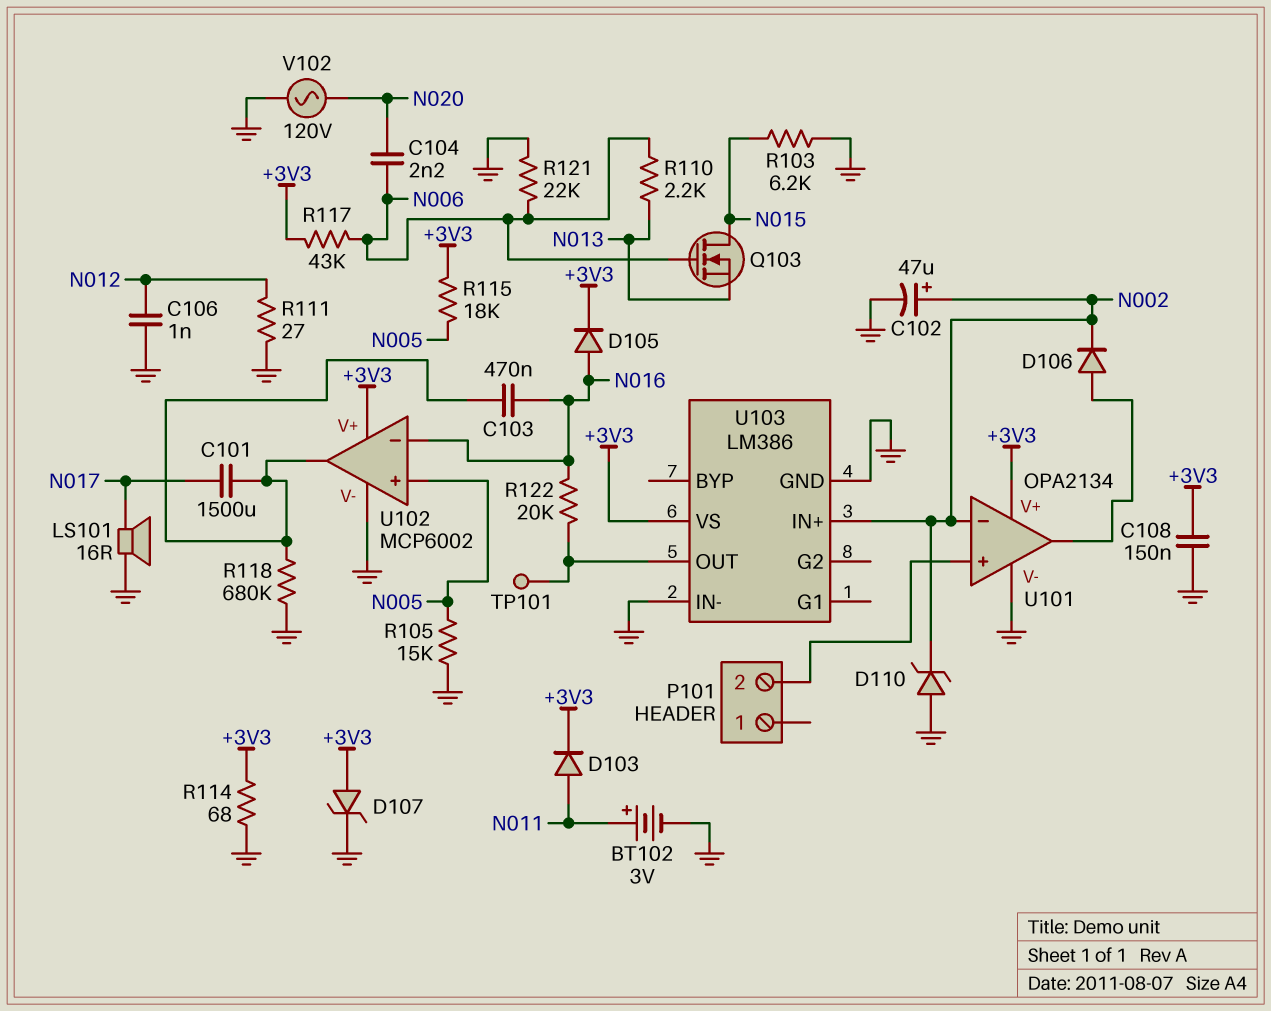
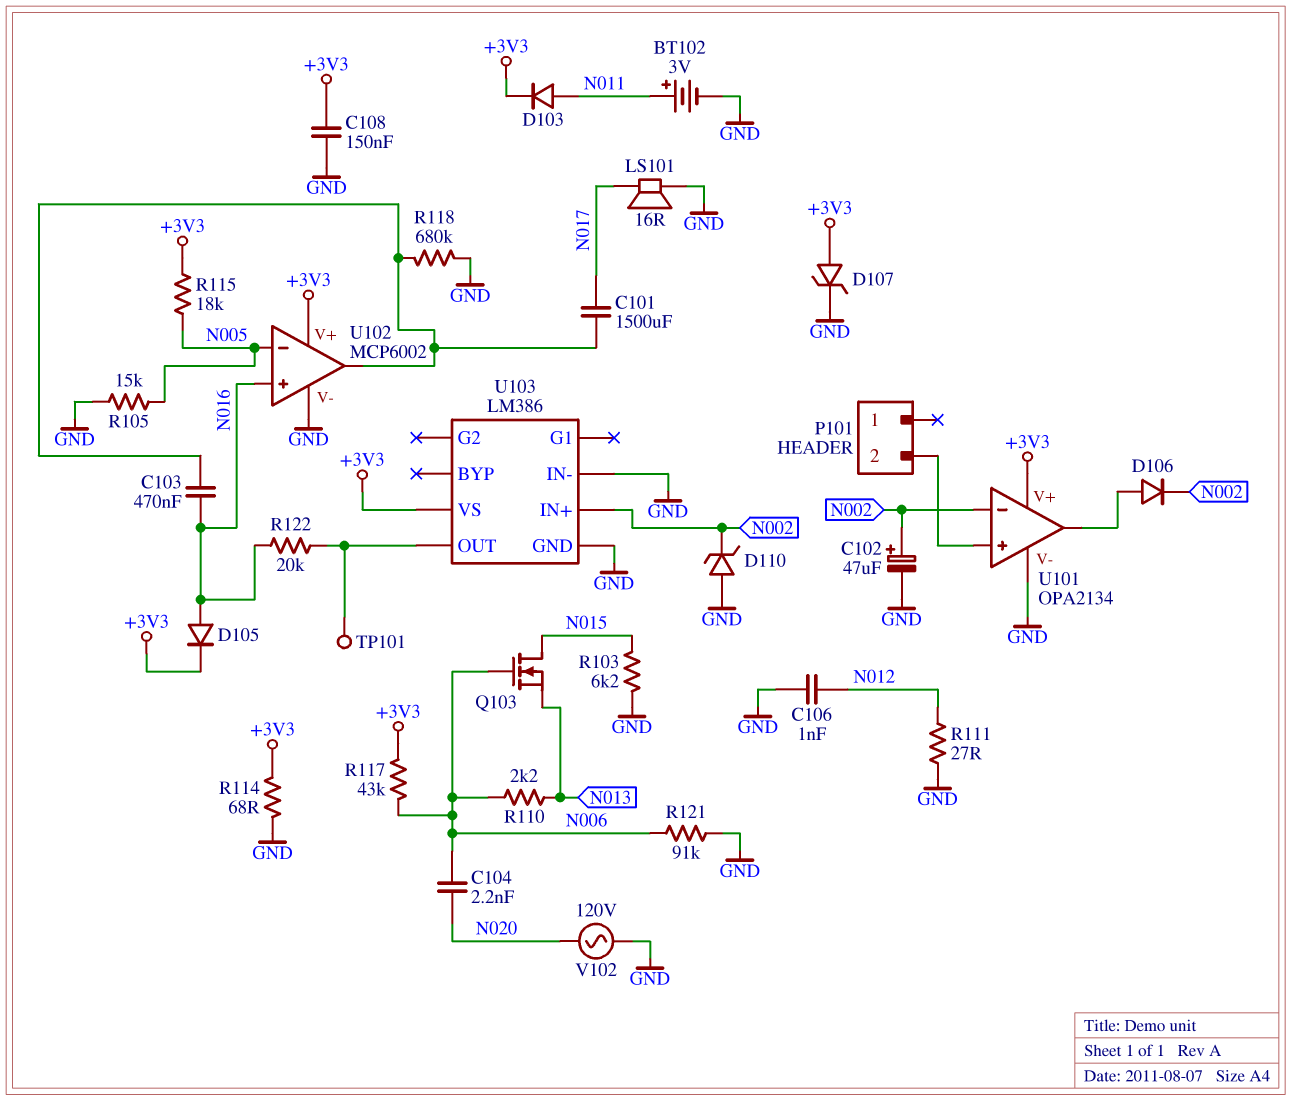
R121: 22k (GND, N006) -> 91k (GND, N006)
U102 pin in+: N005 -> N016
U102 pin in-: N016 -> N005

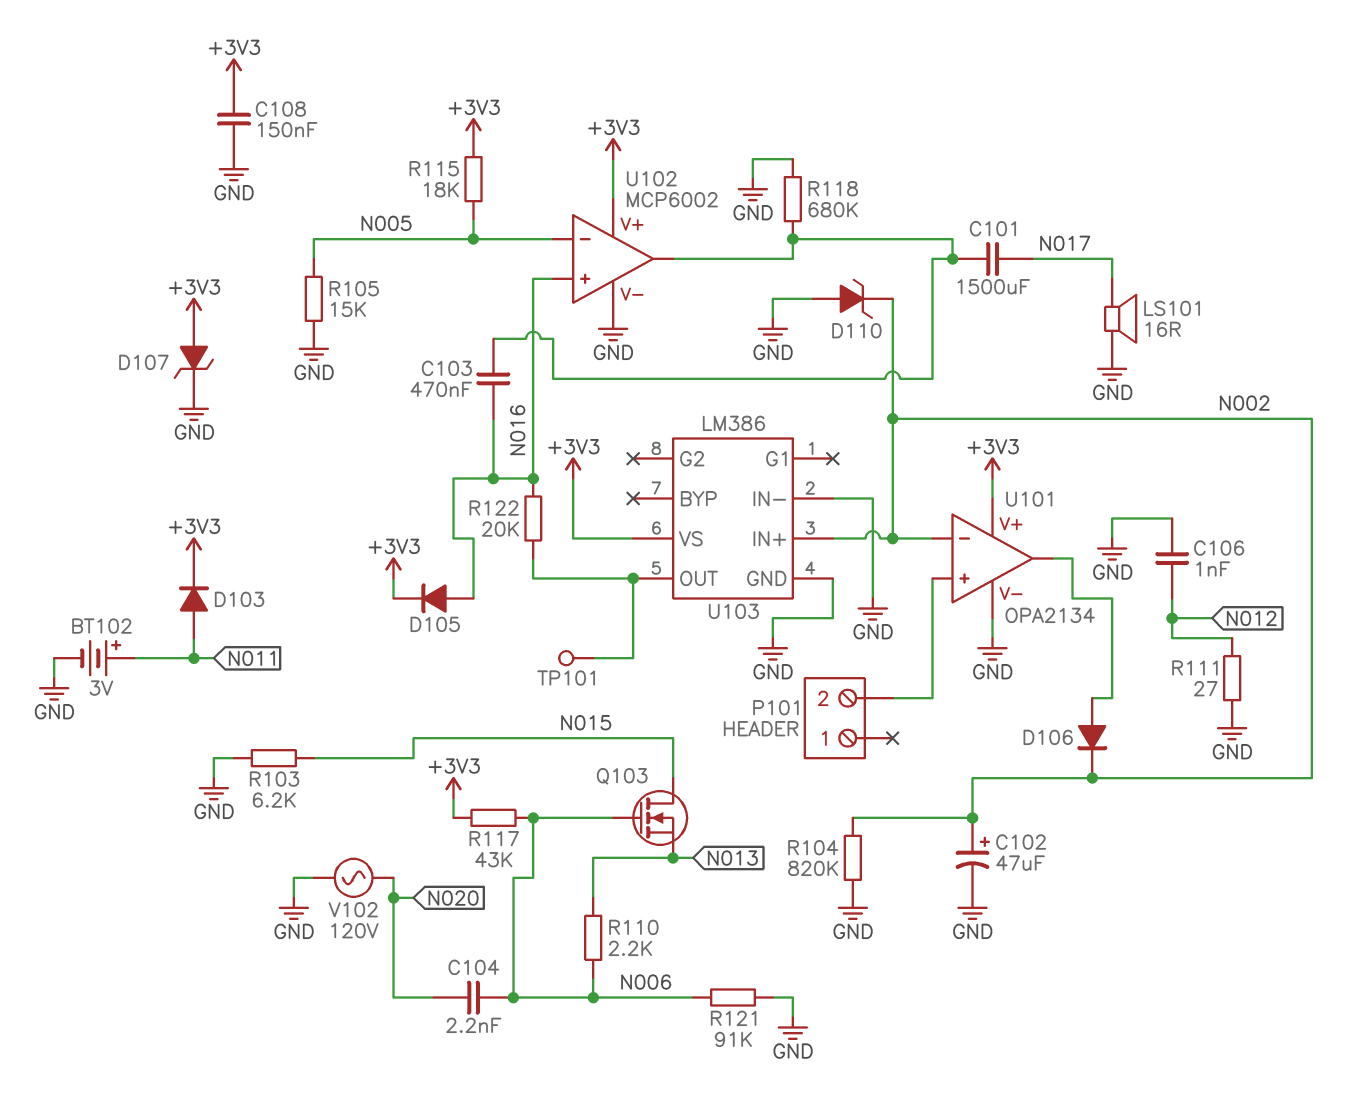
R104: none -> 820k (GND, N002)
R114: 68 (+3V3, GND) -> none

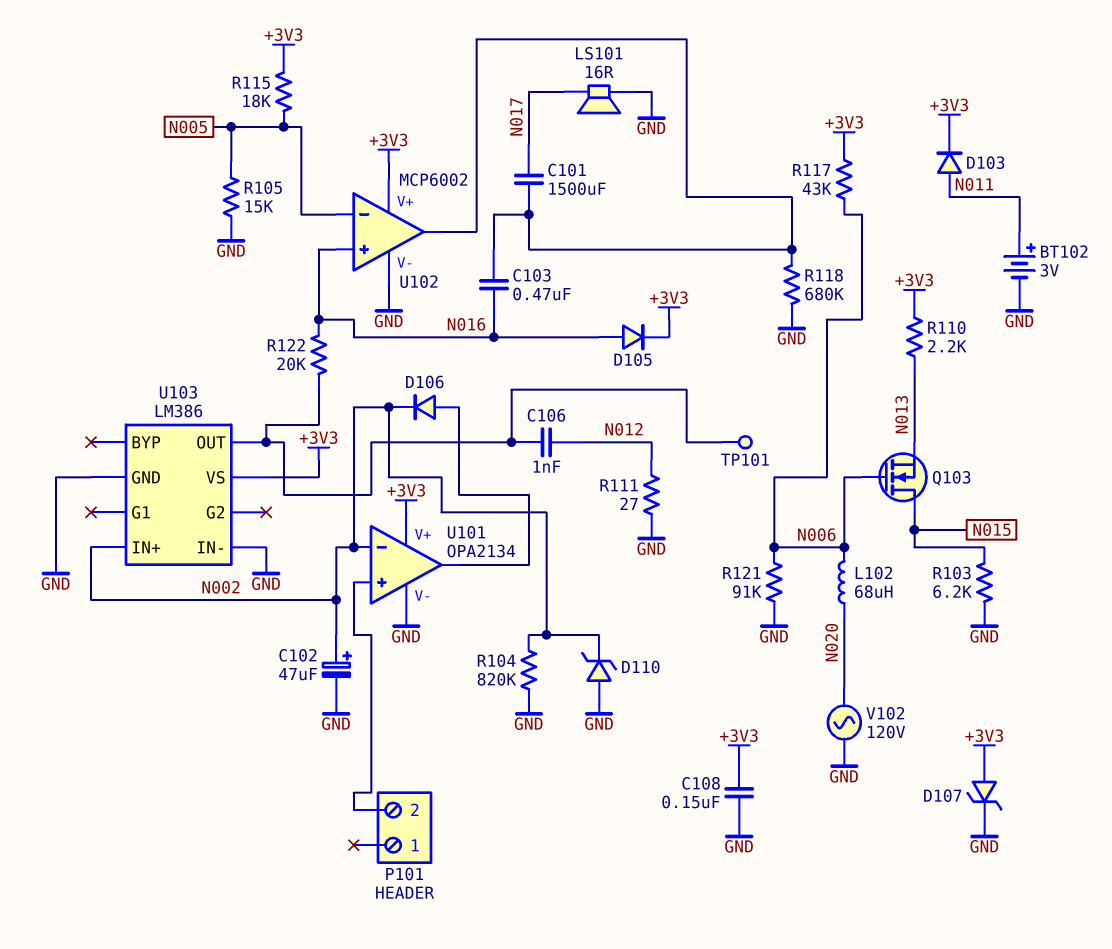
C104: 2.2nF (N006, N020) -> none
C106: 1nF (GND, N012) -> 1nF (N012, U103/OUT)
L102: none -> 68uH (N006, N020)
R110: 2.2k (N006, N013) -> 2.2k (+3V3, N013)

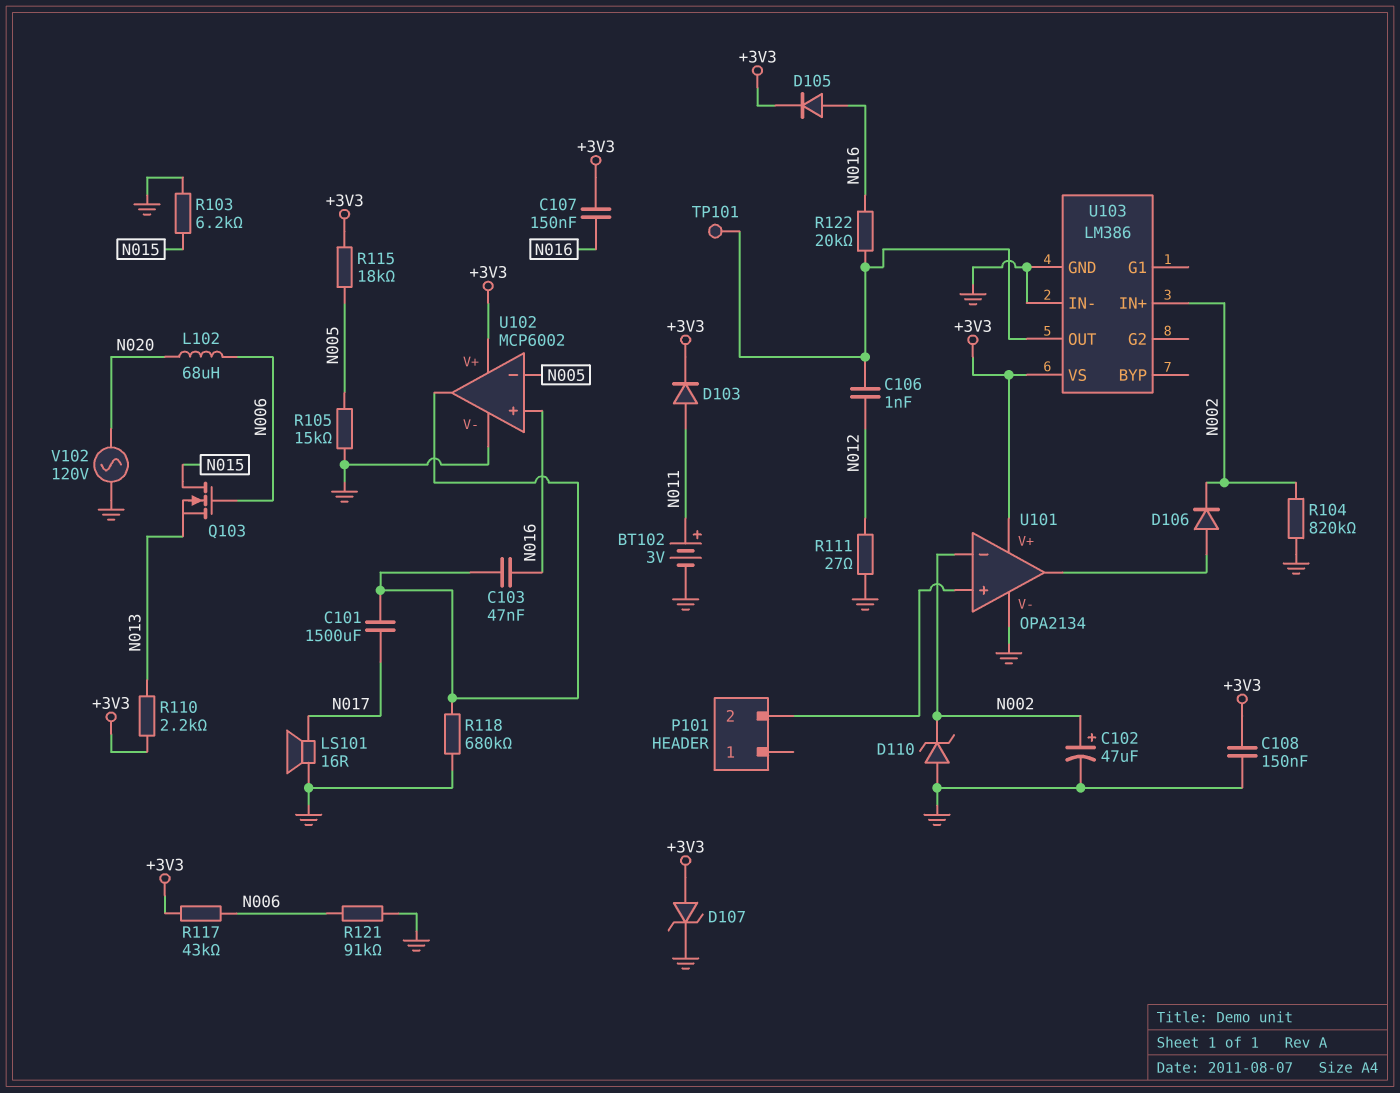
C103: 470nF (N016, U102/out) -> 47nF (N016, U102/out)
C107: none -> 150nF (+3V3, N016)

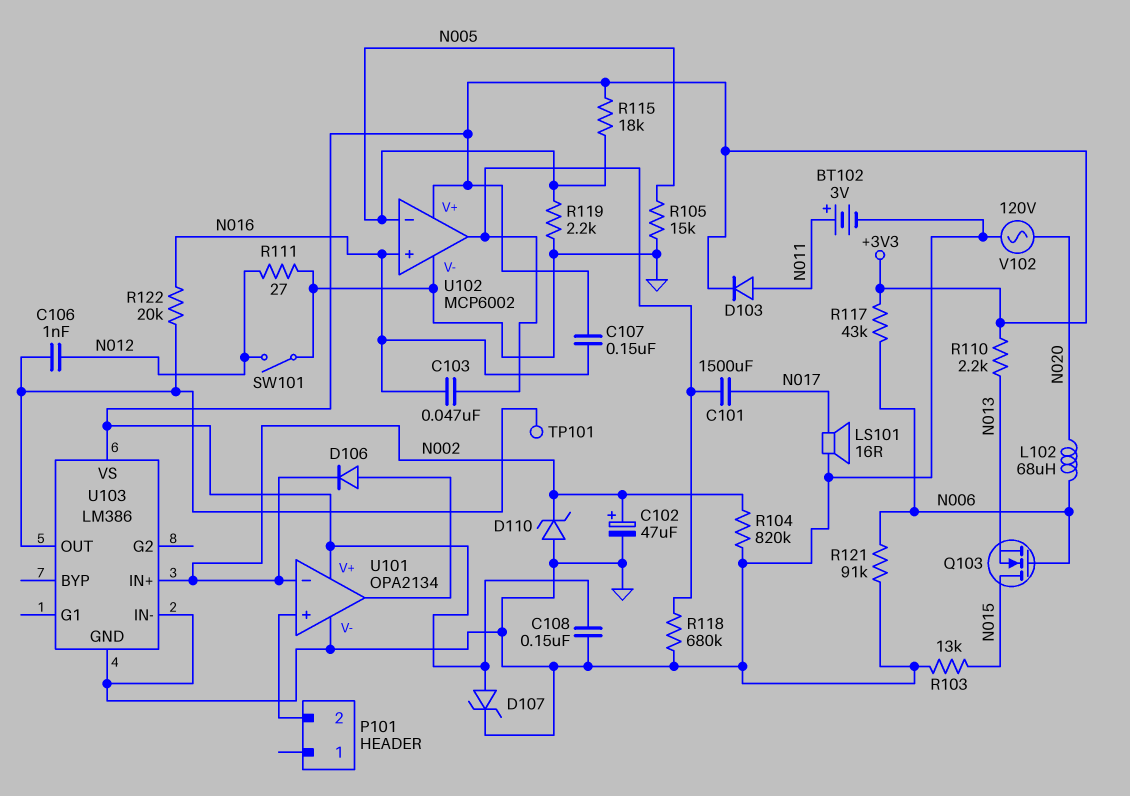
D105: diode (A N016, K +3V3) -> none
R103: 6.2k (GND, N015) -> 13k (GND, N015)
R119: none -> 2.2k (GND, N005)
SW101: none -> switch (GND, N012)

